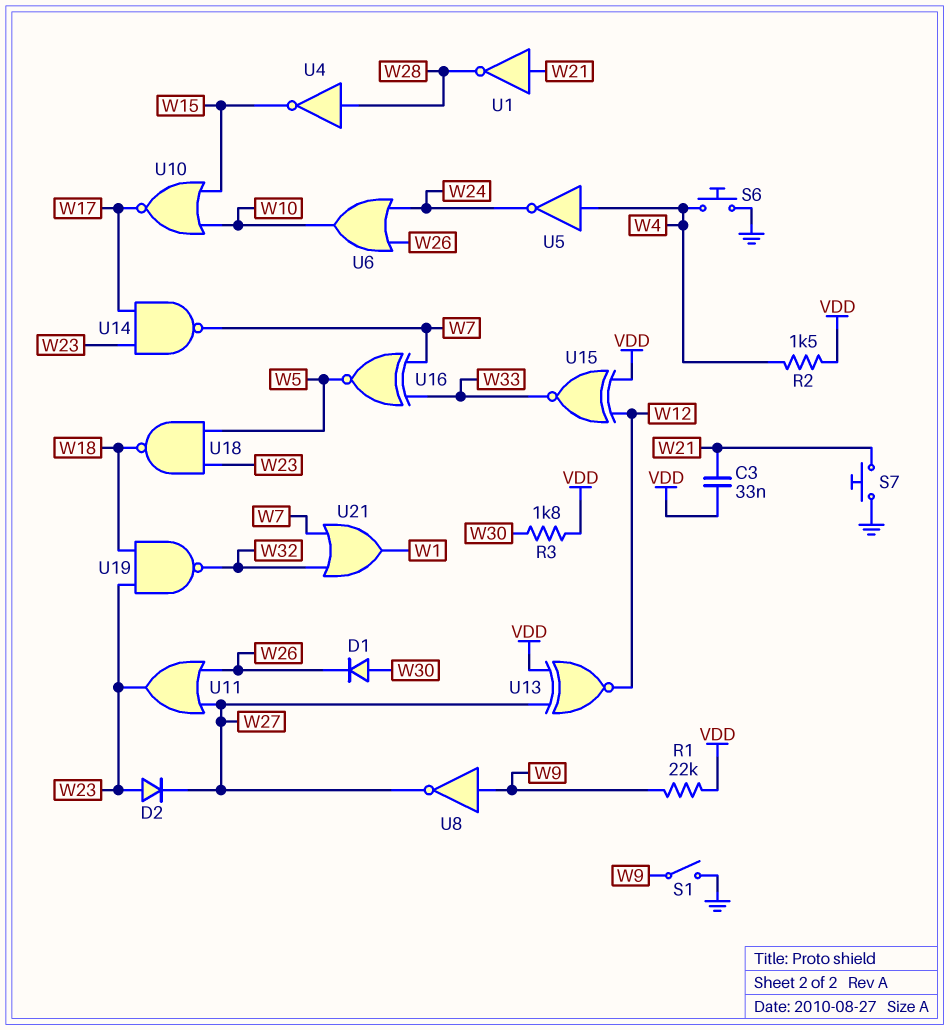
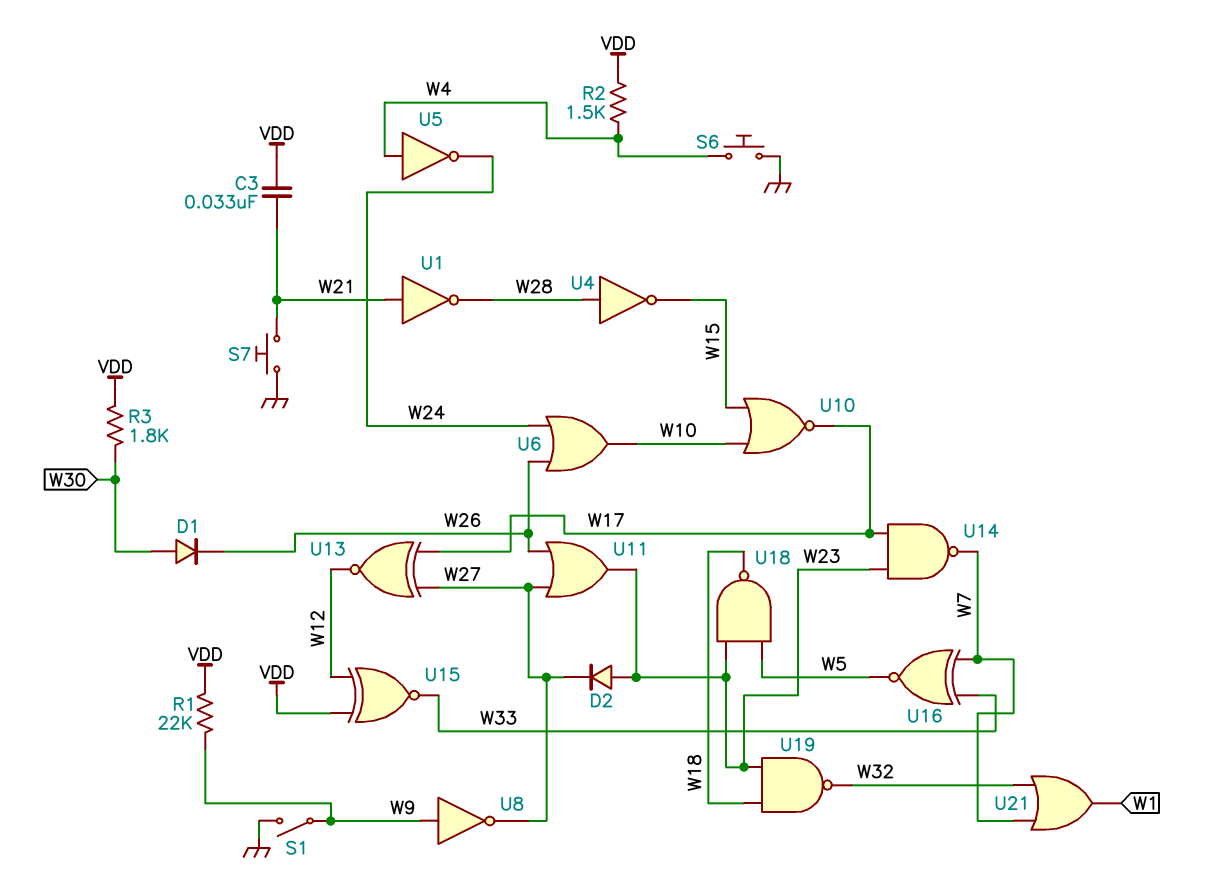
U13: XNOR (in VDD, in W27, out W12) -> XNOR (in W17, in W27, out W12)

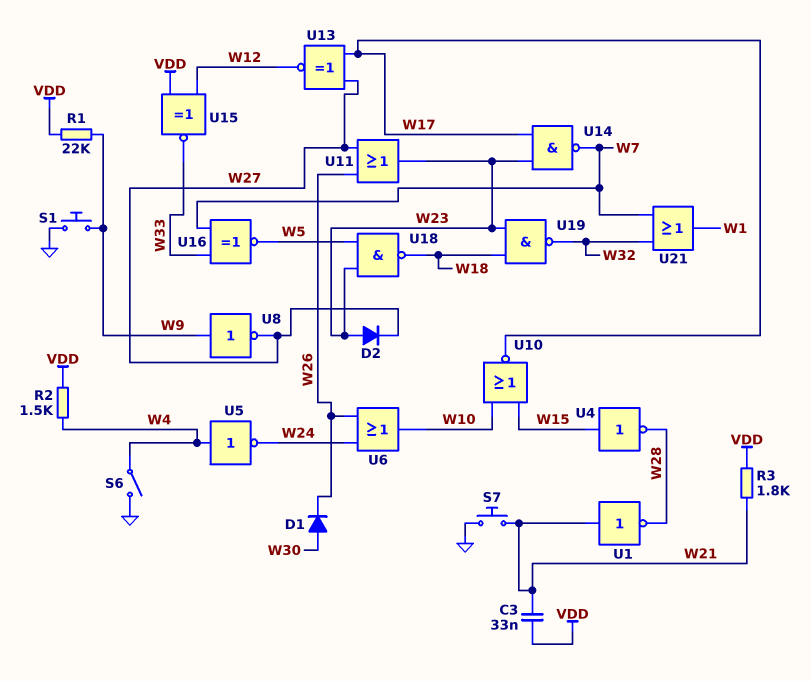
R3: 1.8k (VDD, W30) -> 1.8k (VDD, W21)
S1: switch (GND, W9) -> button (GND, W9)
S6: button (GND, W4) -> switch (GND, W4)
U4: NOT (in W28, out W15) -> NOT (in W15, out W28)

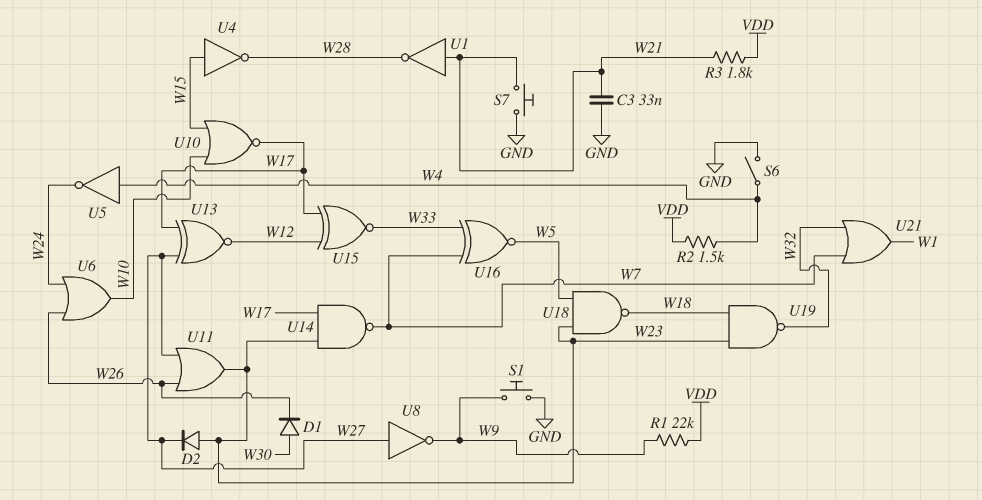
C3: 33nF (VDD, W21) -> 33nF (GND, W21)
U8: NOT (in W9, out W27) -> NOT (in W27, out W9)
U15: XNOR (in VDD, in W12, out W33) -> XNOR (in W12, in W17, out W33)

